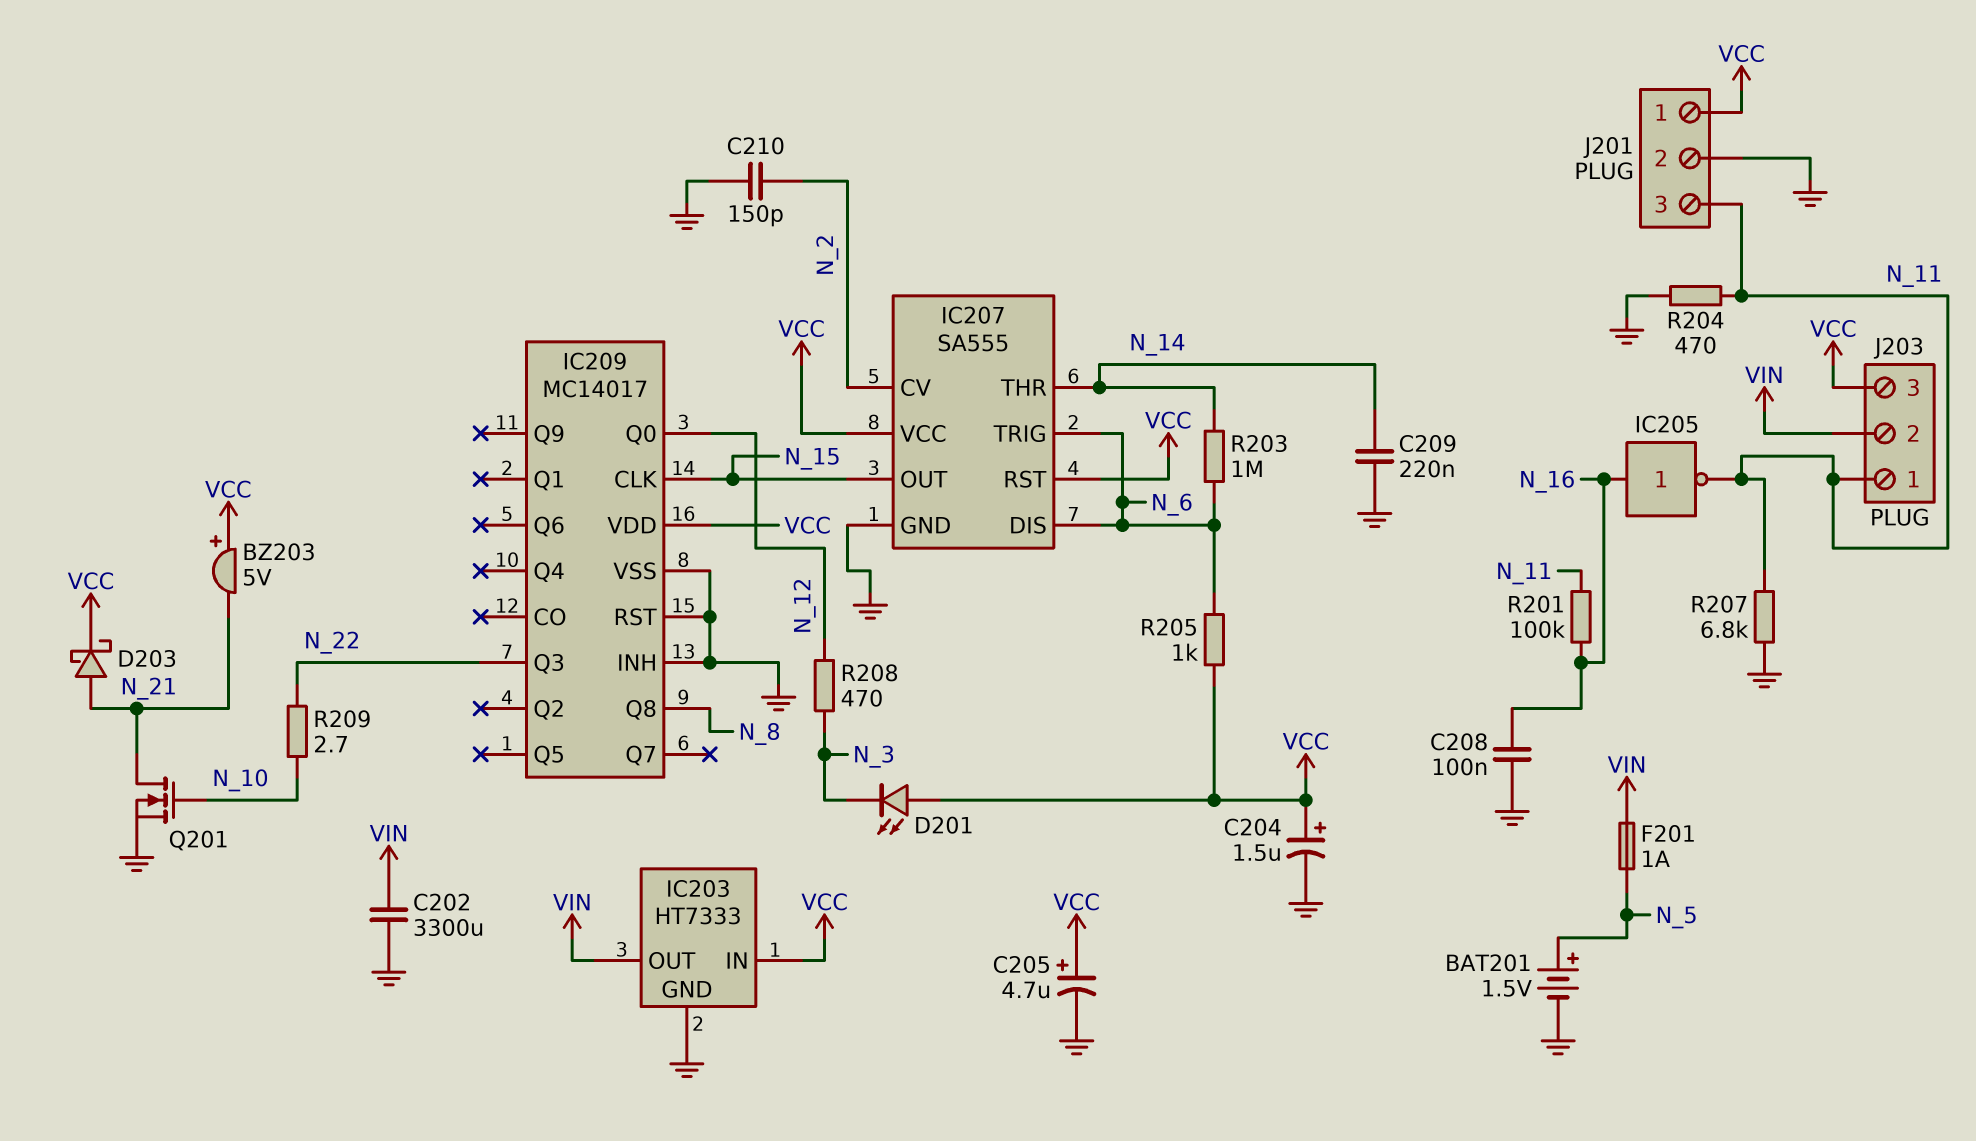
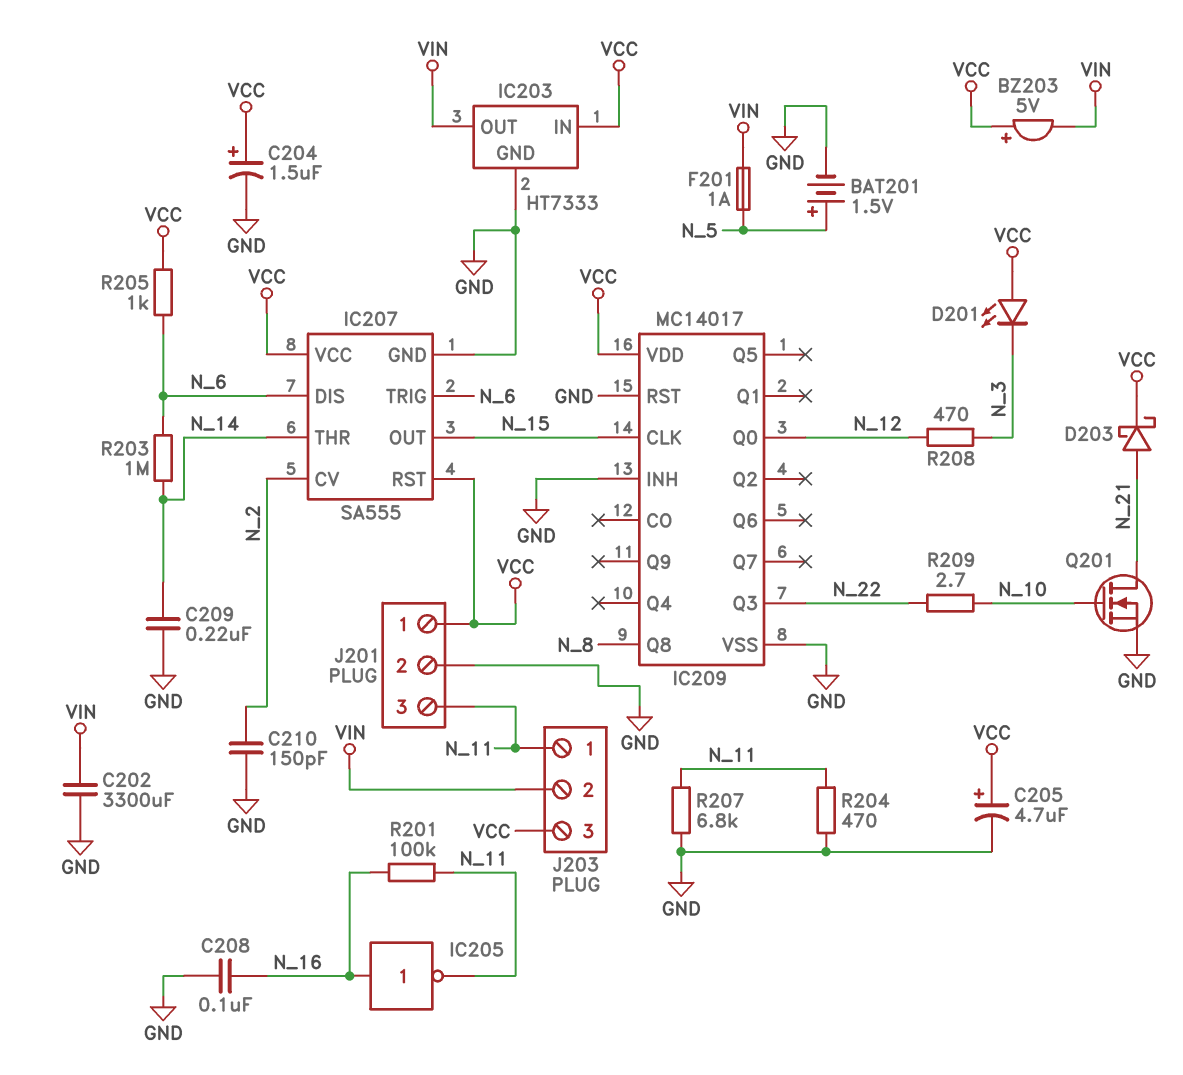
BZ203: buzzer 5V (plus VCC, minus N_21) -> buzzer 5V (plus VCC, minus VIN)

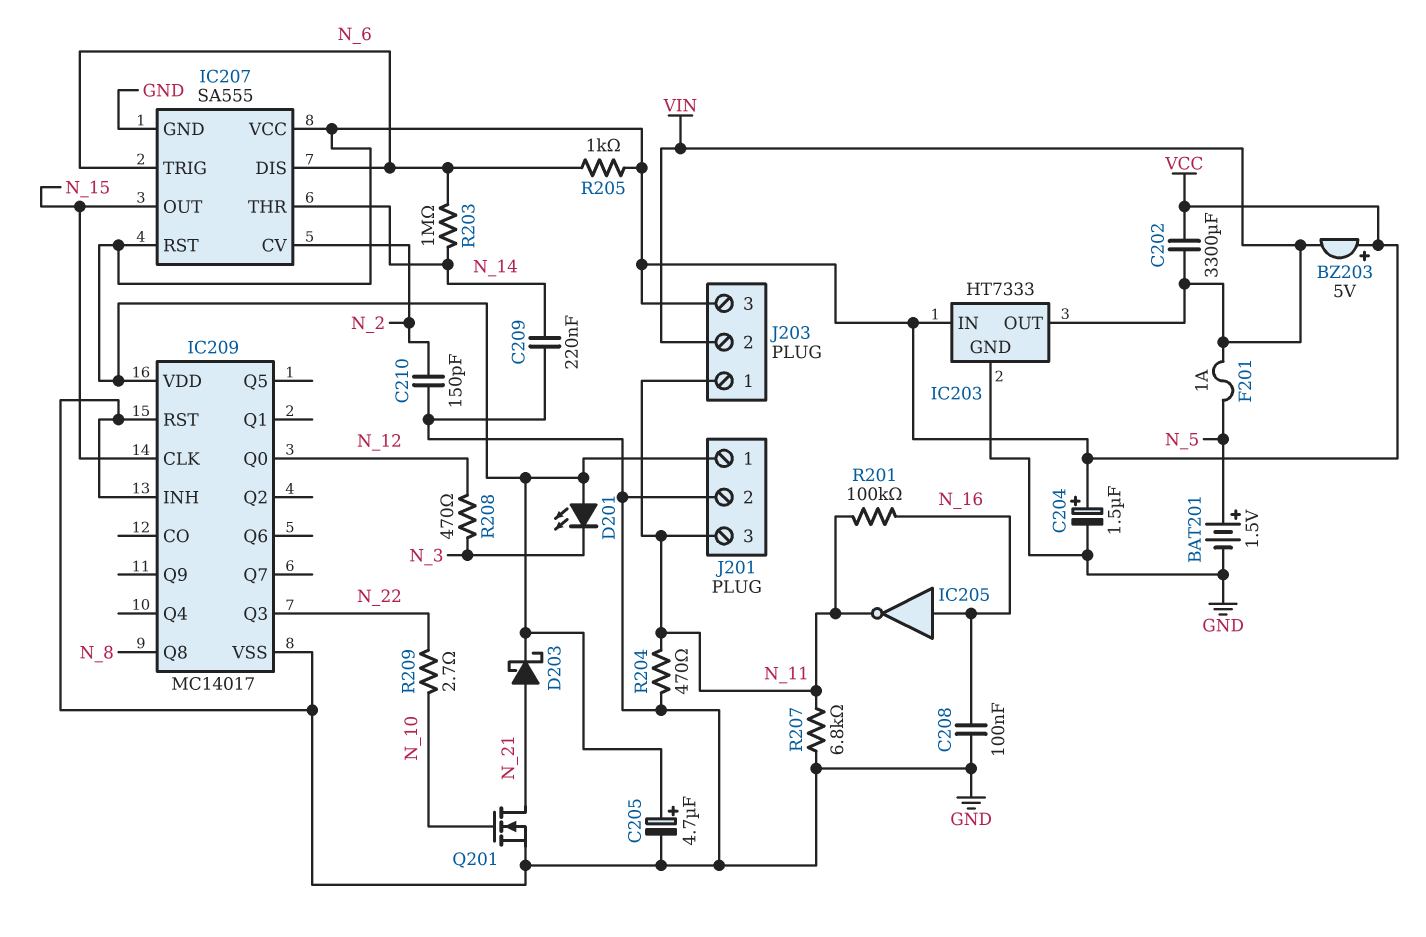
C202: 3300uF (GND, VIN) -> 3300uF (VCC, VIN)

